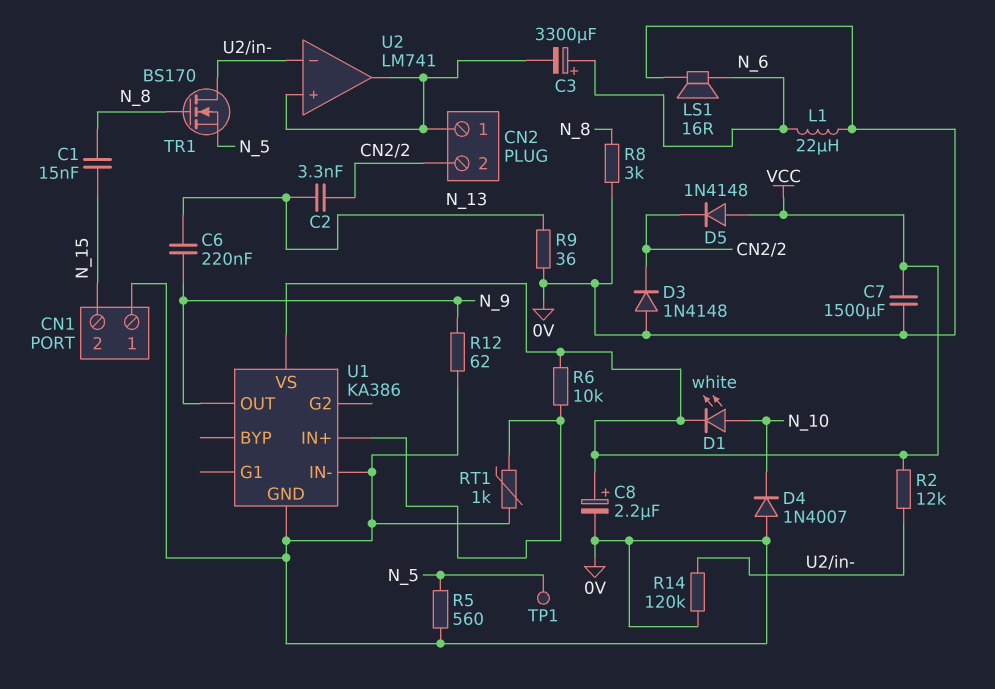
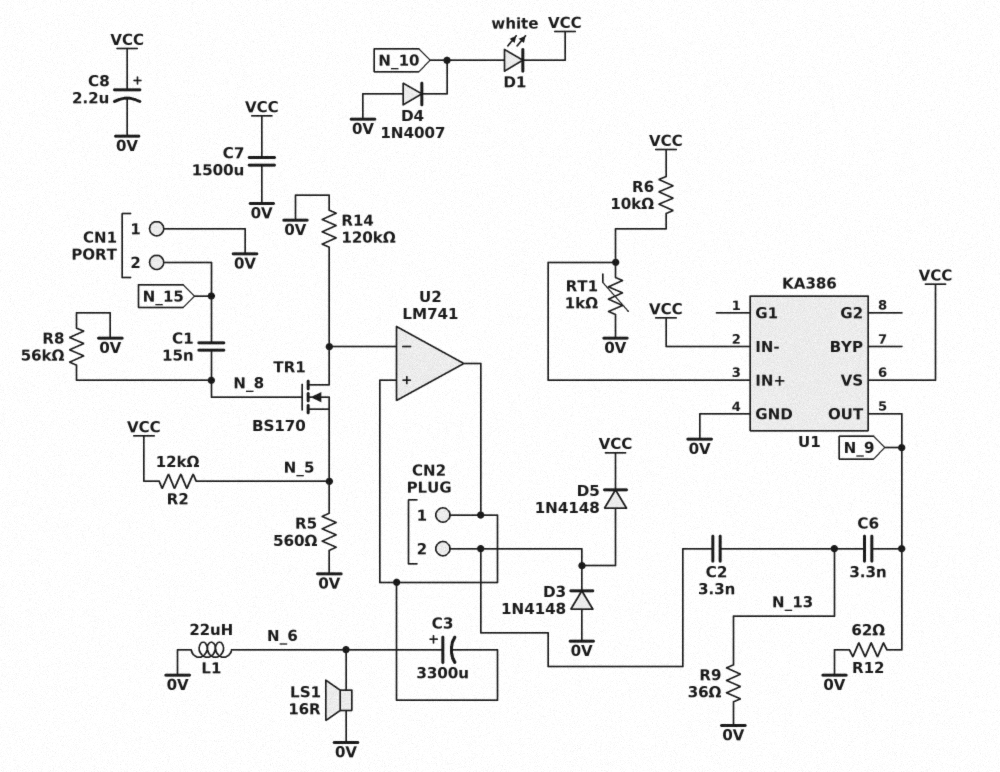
C6: 220nF (N_9, N_13) -> 3.3nF (N_9, N_13)
D5: diode 1N4148 (A VCC, K CN2/2) -> diode 1N4148 (A CN2/2, K VCC)
R2: 12k (U2/in-, VCC) -> 12k (N_5, VCC)
R8: 3k (0V, N_8) -> 56k (0V, N_8)
TP1: test point (N_5) -> none
U1 pin IN-: 0V -> VCC

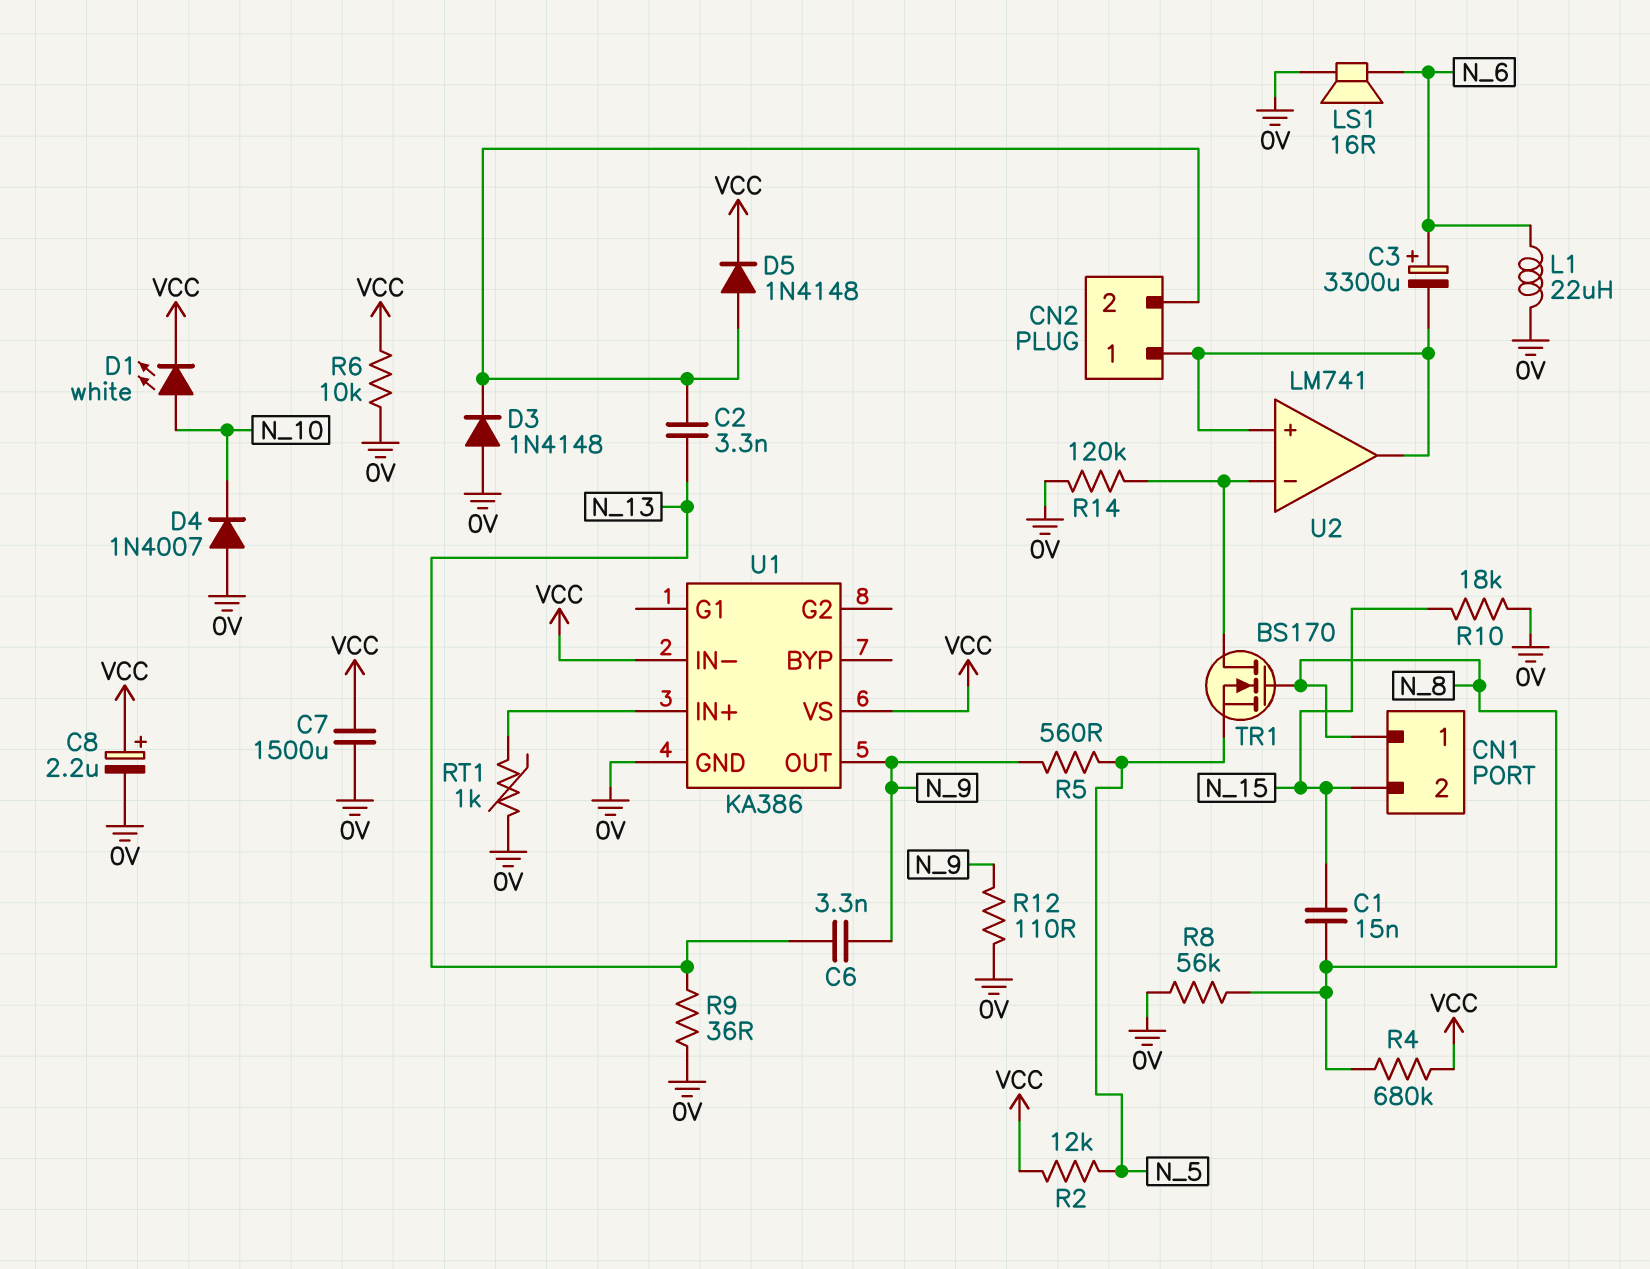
CN1 pin 1: 0V -> N_8
R4: none -> 680k (N_8, VCC)
R5: 560 (0V, N_5) -> 560 (N_5, N_9)
R6: 10k (U1/IN+, VCC) -> 10k (0V, VCC)
R10: none -> 18k (0V, N_15)
R12: 62 (0V, N_9) -> 110 (0V, N_9)

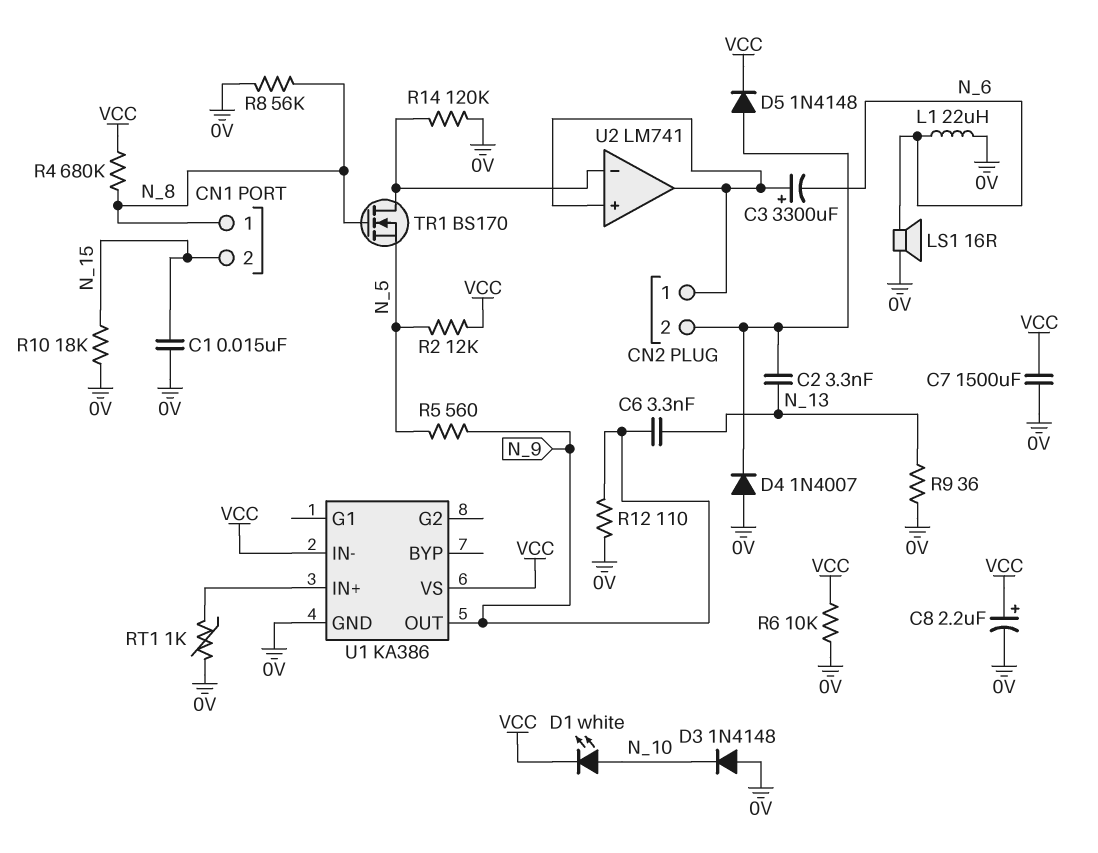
C1: 15nF (N_8, N_15) -> 15nF (0V, N_15)
C3: 3300uF (plus N_6, minus CN2/1) -> 3300uF (plus CN2/1, minus N_6)
D3: diode 1N4148 (A 0V, K CN2/2) -> diode 1N4148 (A 0V, K N_10)
D4: diode 1N4007 (A 0V, K N_10) -> diode 1N4007 (A 0V, K CN2/2)

